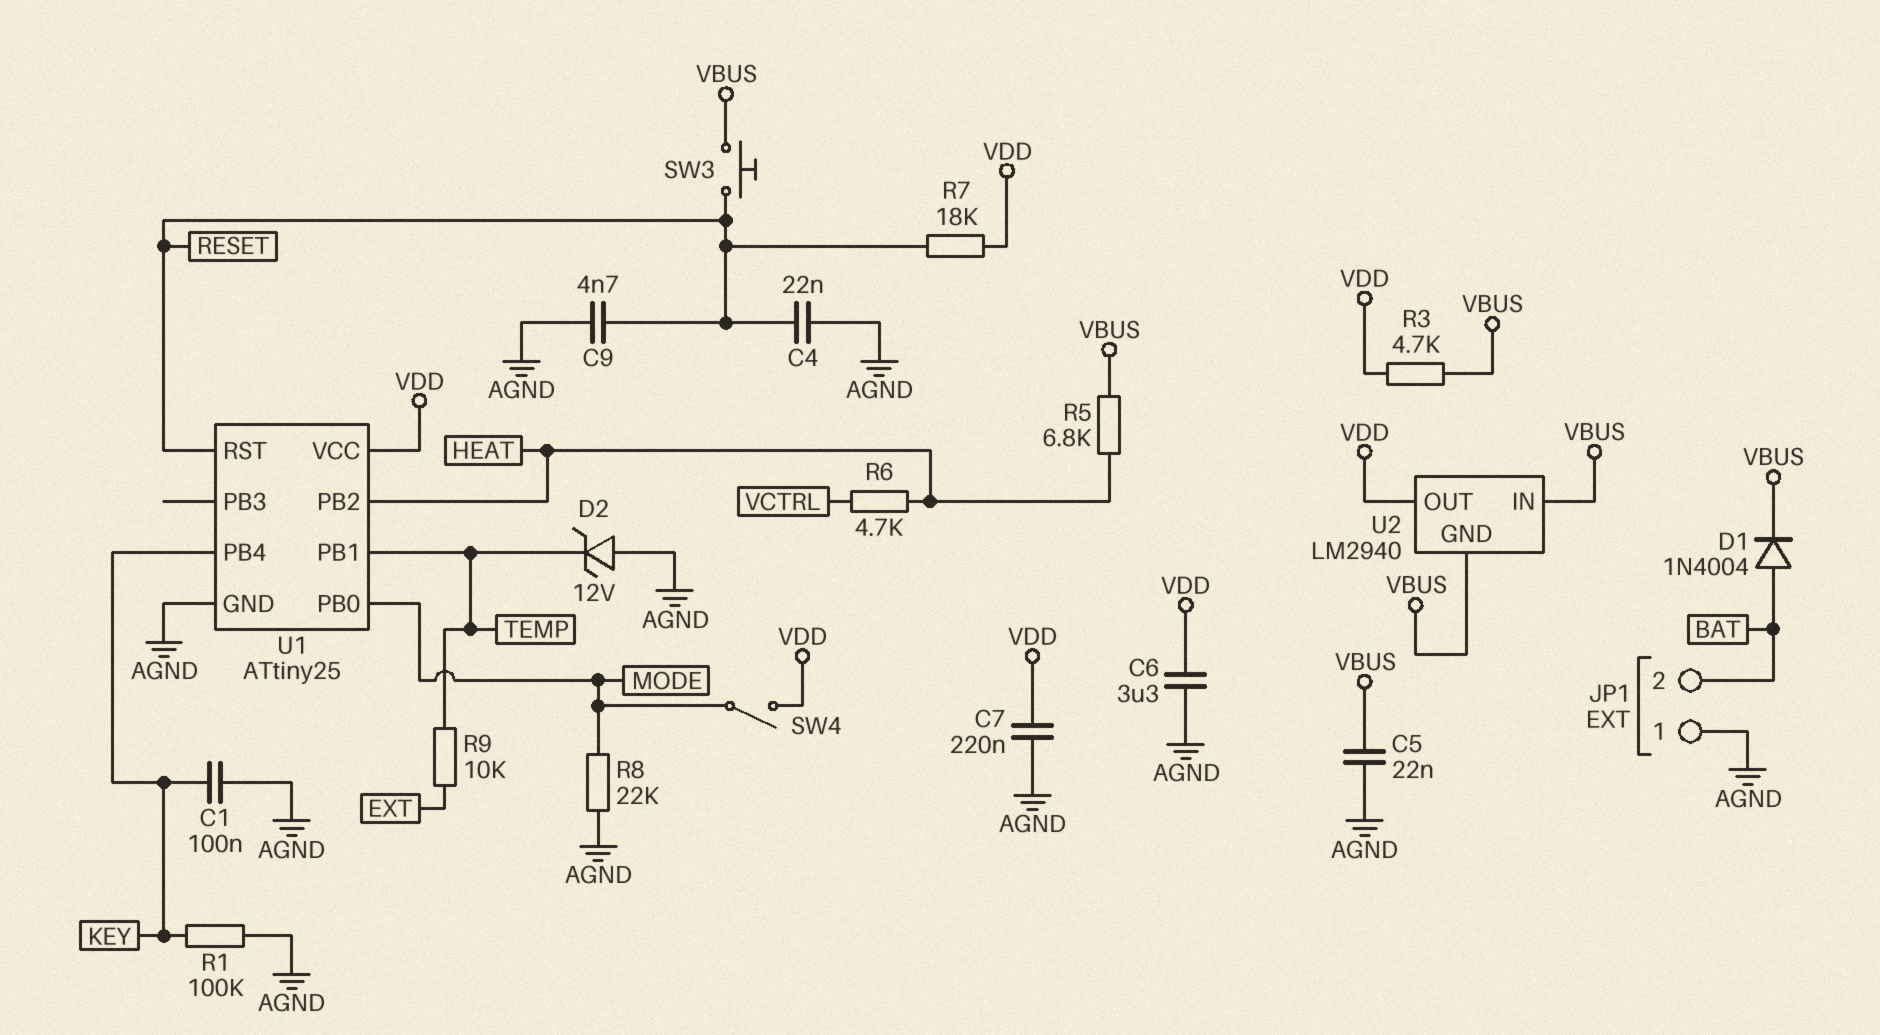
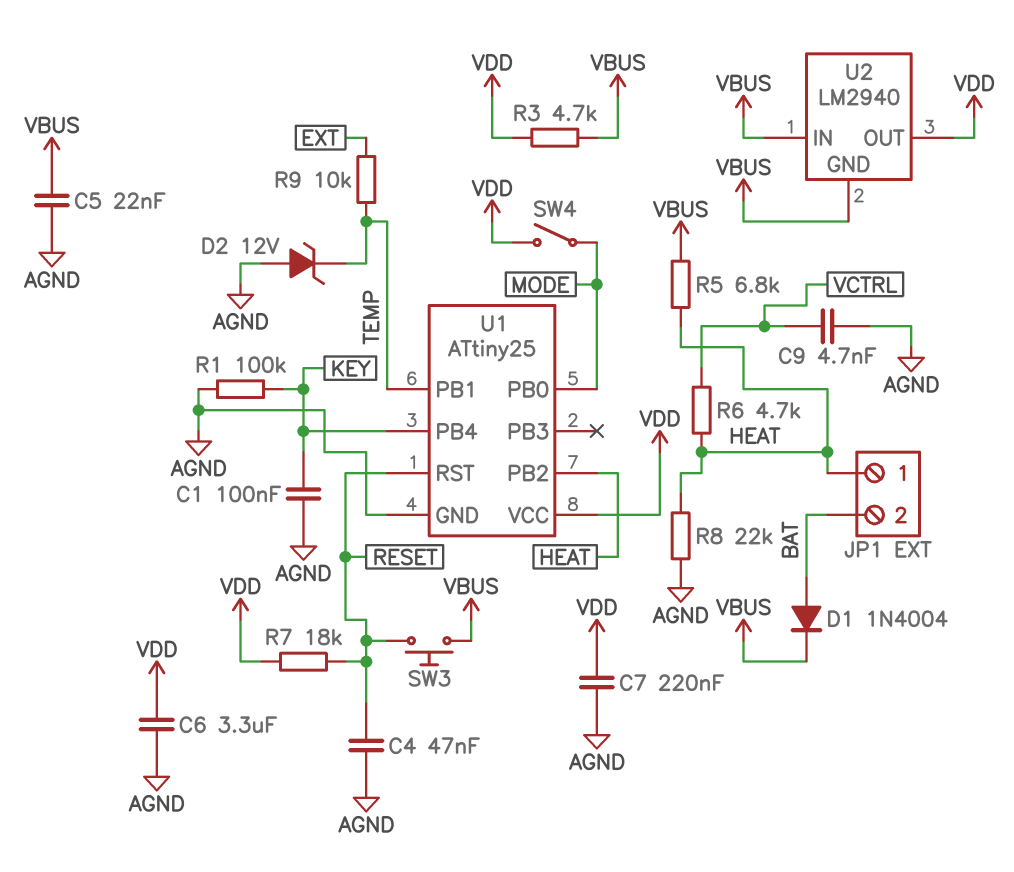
C4: 22nF (AGND, RESET) -> 47nF (AGND, RESET)
C9: 4.7nF (AGND, RESET) -> 4.7nF (AGND, VCTRL)
JP1 pin 1: AGND -> HEAT
R8: 22k (AGND, MODE) -> 22k (AGND, HEAT)

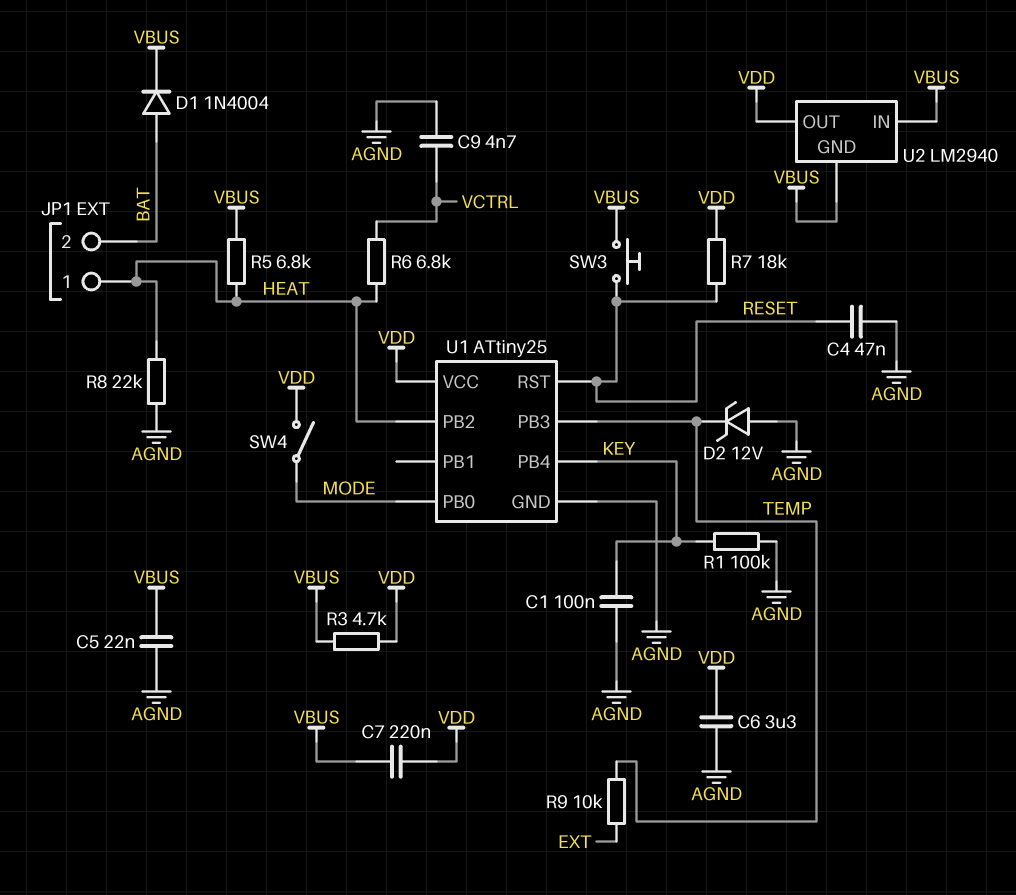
C7: 220nF (AGND, VDD) -> 220nF (VBUS, VDD)
R6: 4.7k (HEAT, VCTRL) -> 6.8k (HEAT, VCTRL)
U1 pin PB1: TEMP -> none
U1 pin PB3: none -> TEMP

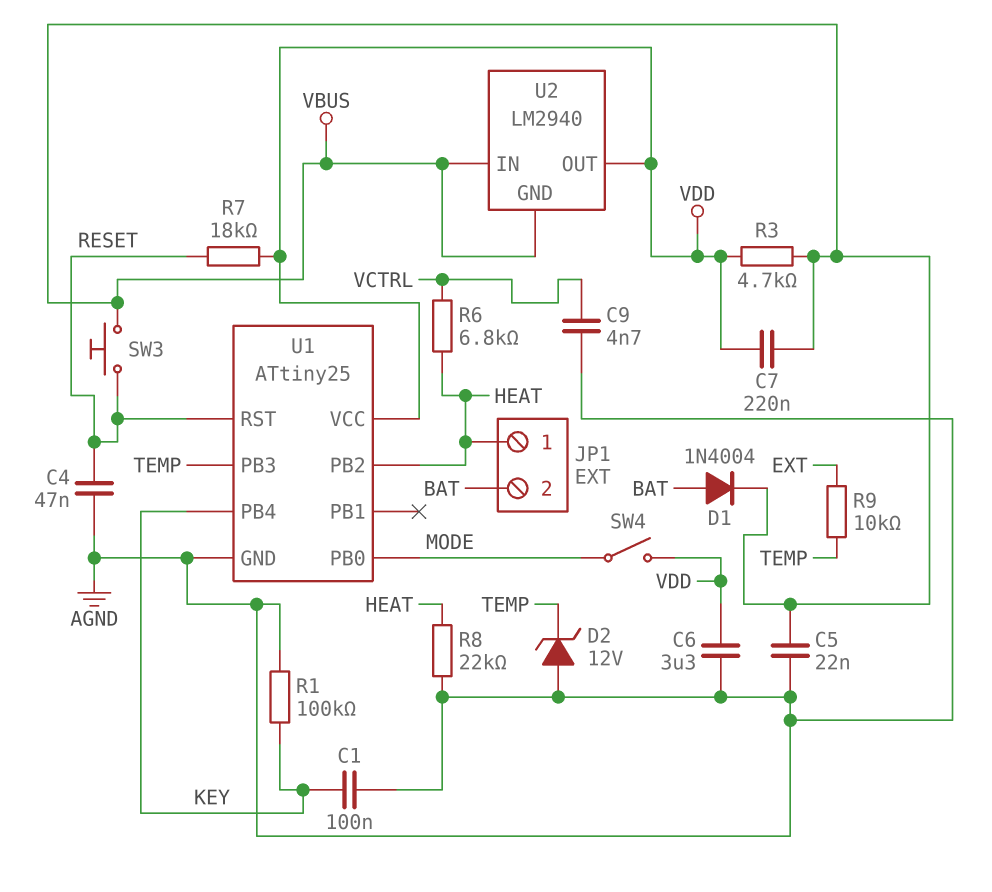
R5: 6.8k (HEAT, VBUS) -> none

